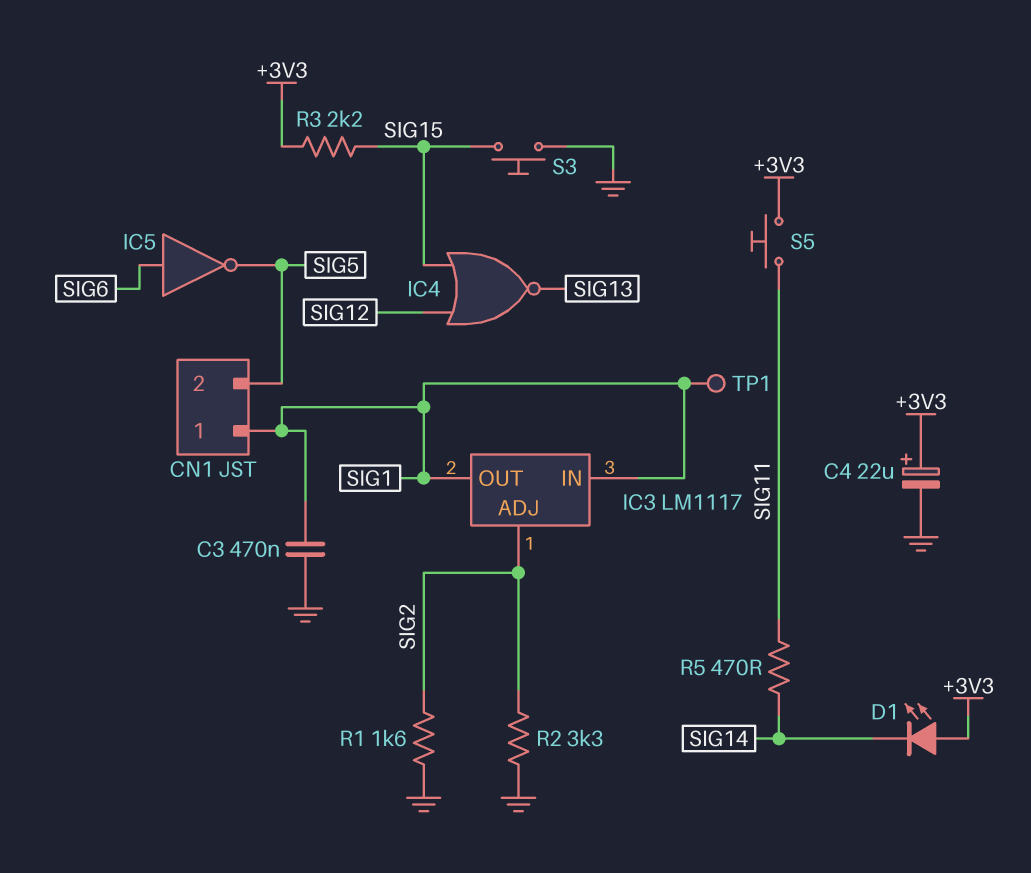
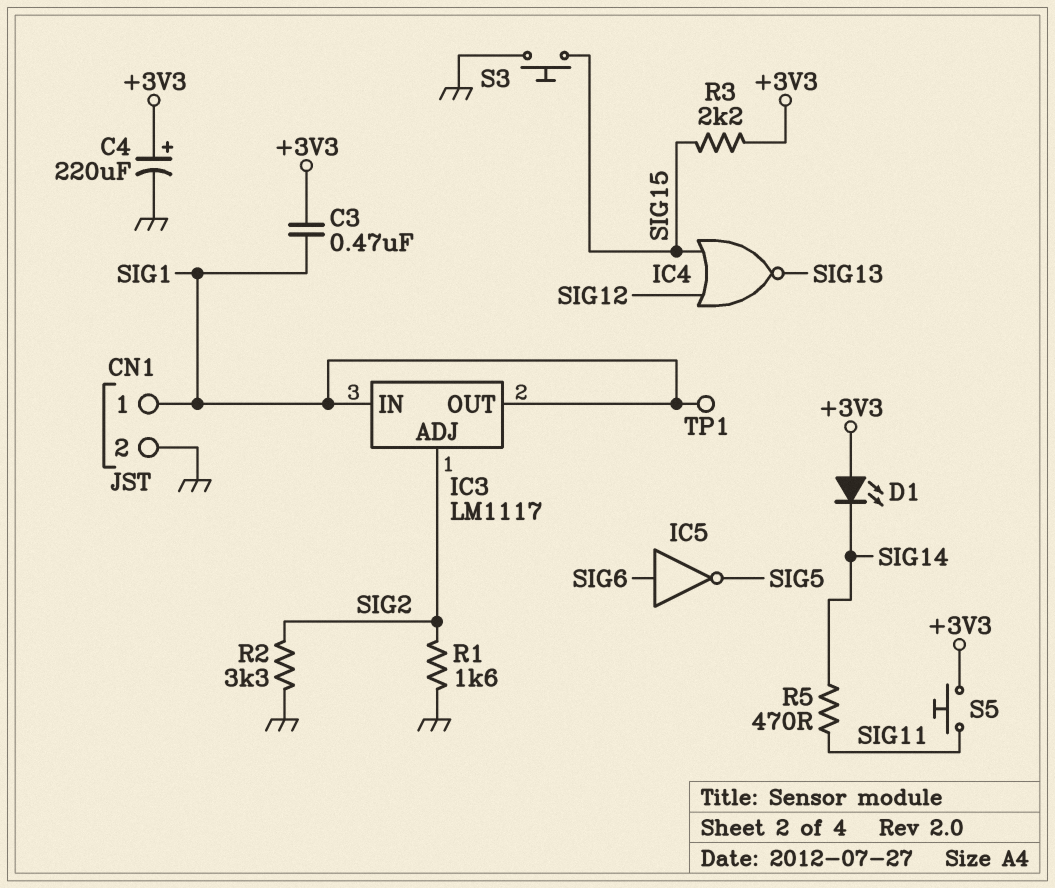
C3: 470nF (GND, SIG1) -> 470nF (+3V3, SIG1)
C4: 22uF (plus +3V3, minus GND) -> 220uF (plus +3V3, minus GND)
CN1 pin 2: SIG5 -> GND

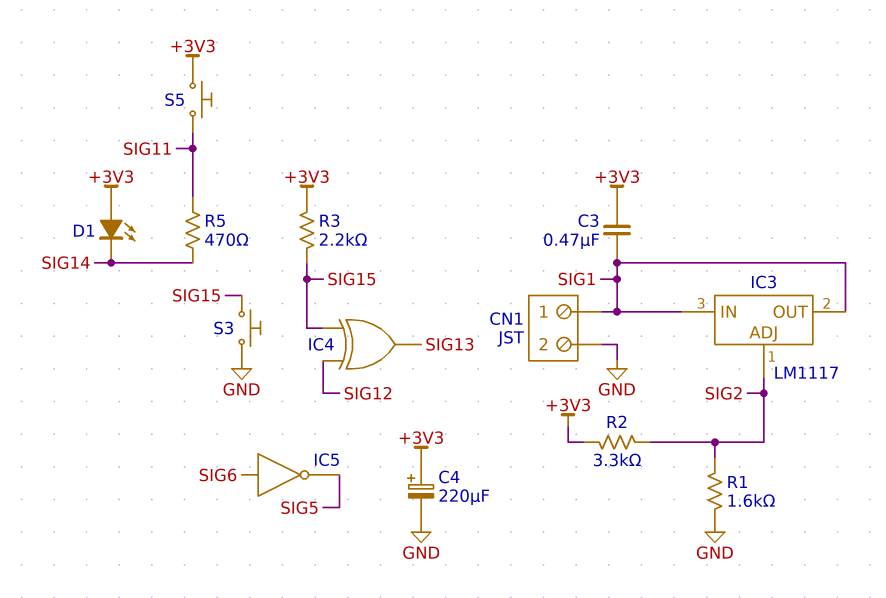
IC4: NOR (in SIG12, in SIG15, out SIG13) -> XOR (in SIG12, in SIG15, out SIG13)
R2: 3.3k (GND, SIG2) -> 3.3k (+3V3, SIG2)
TP1: test point (SIG1) -> none

